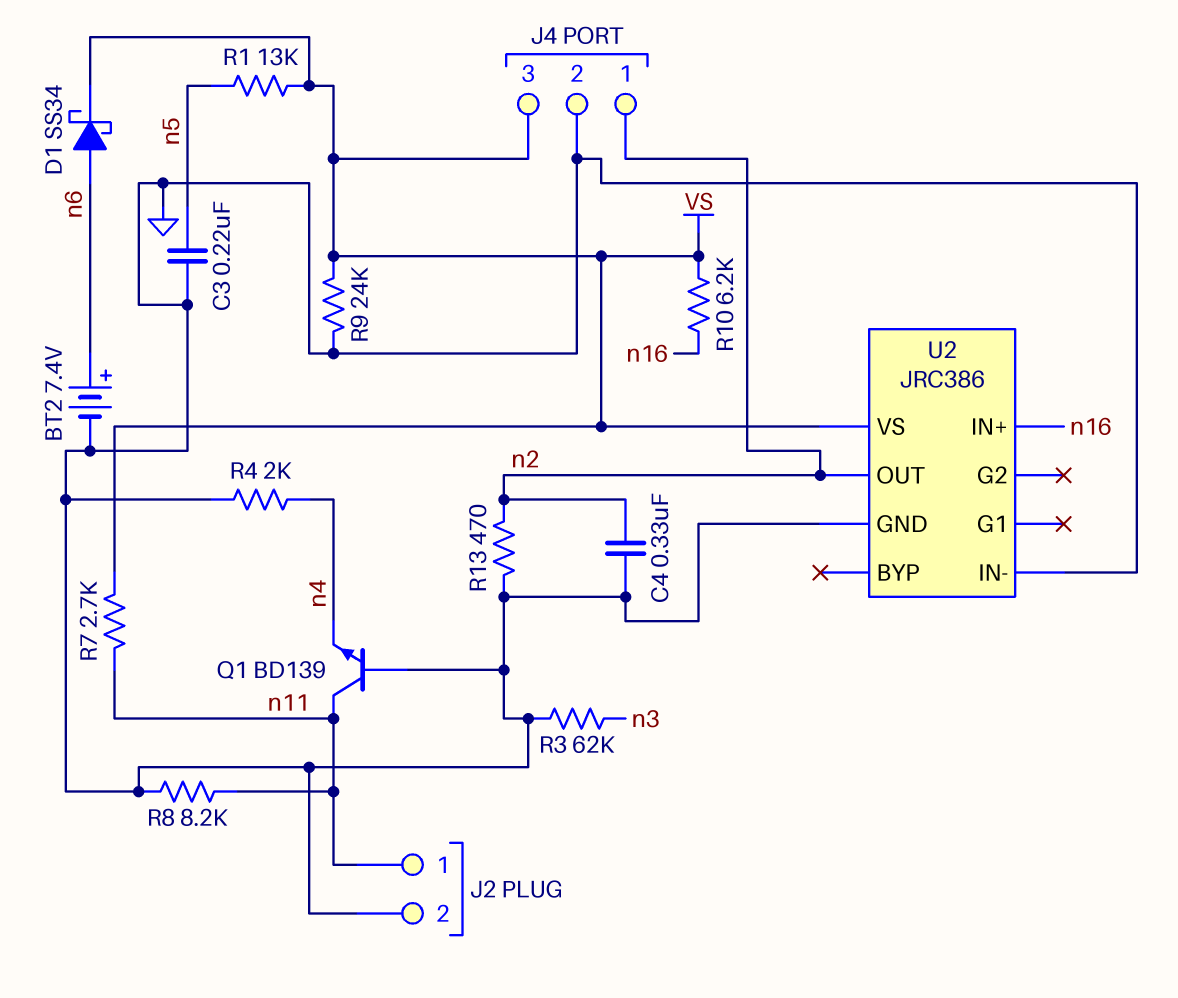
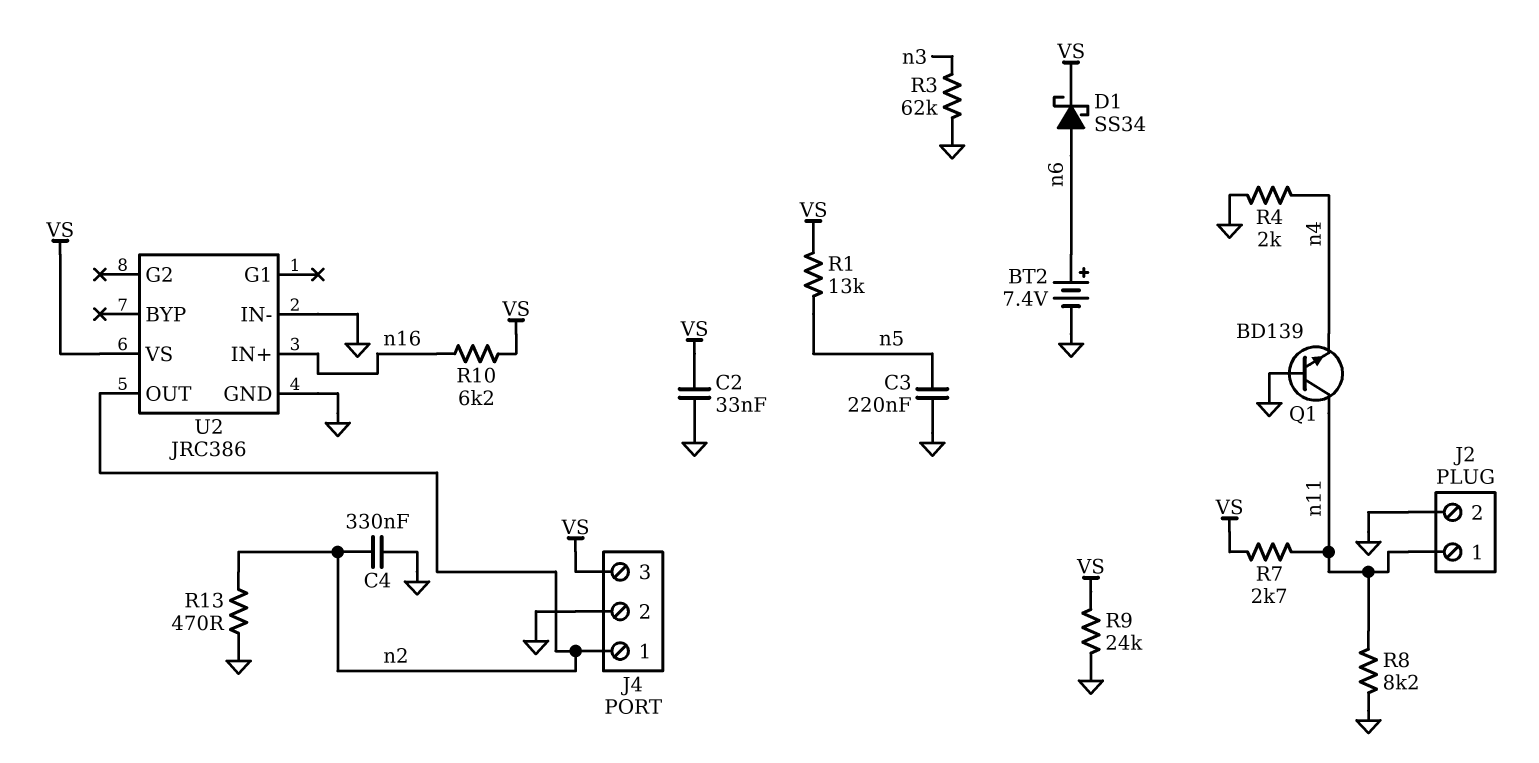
C2: none -> 33nF (GND, VS)

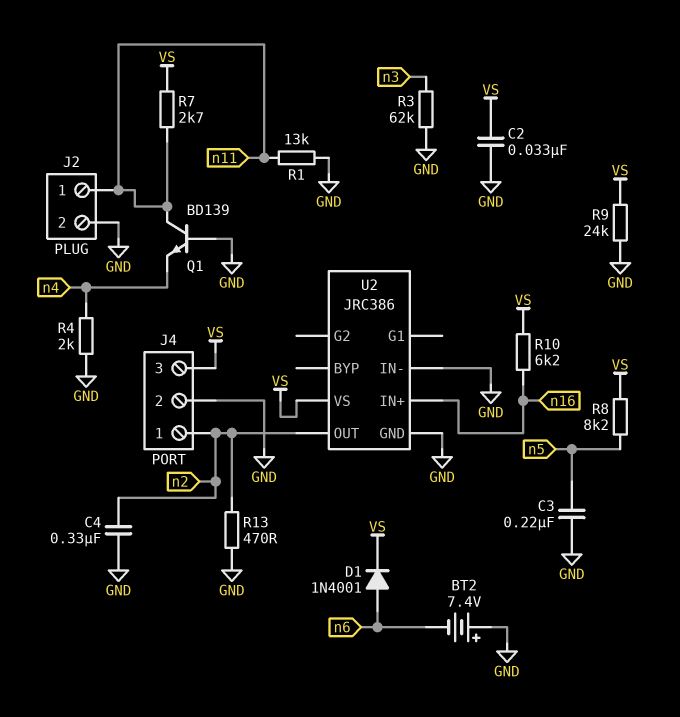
BT2: 7.4V (plus n6, minus GND) -> 7.4V (plus GND, minus n6)
D1: schottky SS34 (A n6, K VS) -> diode 1N4001 (A n6, K VS)
R1: 13k (VS, n5) -> 13k (GND, n11)
R8: 8.2k (GND, n11) -> 8.2k (VS, n5)

